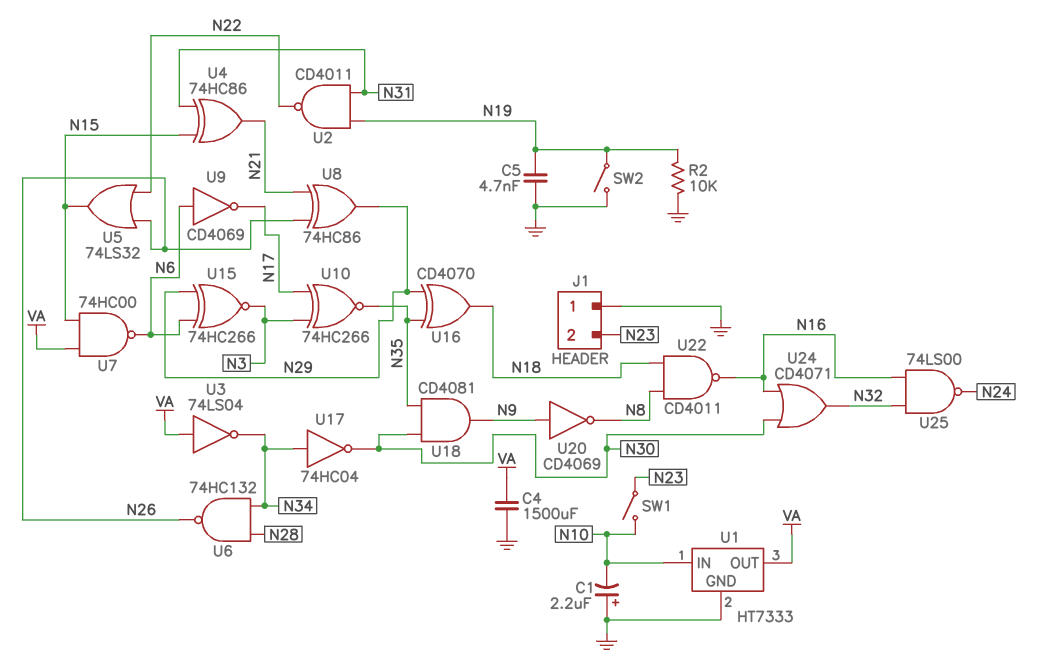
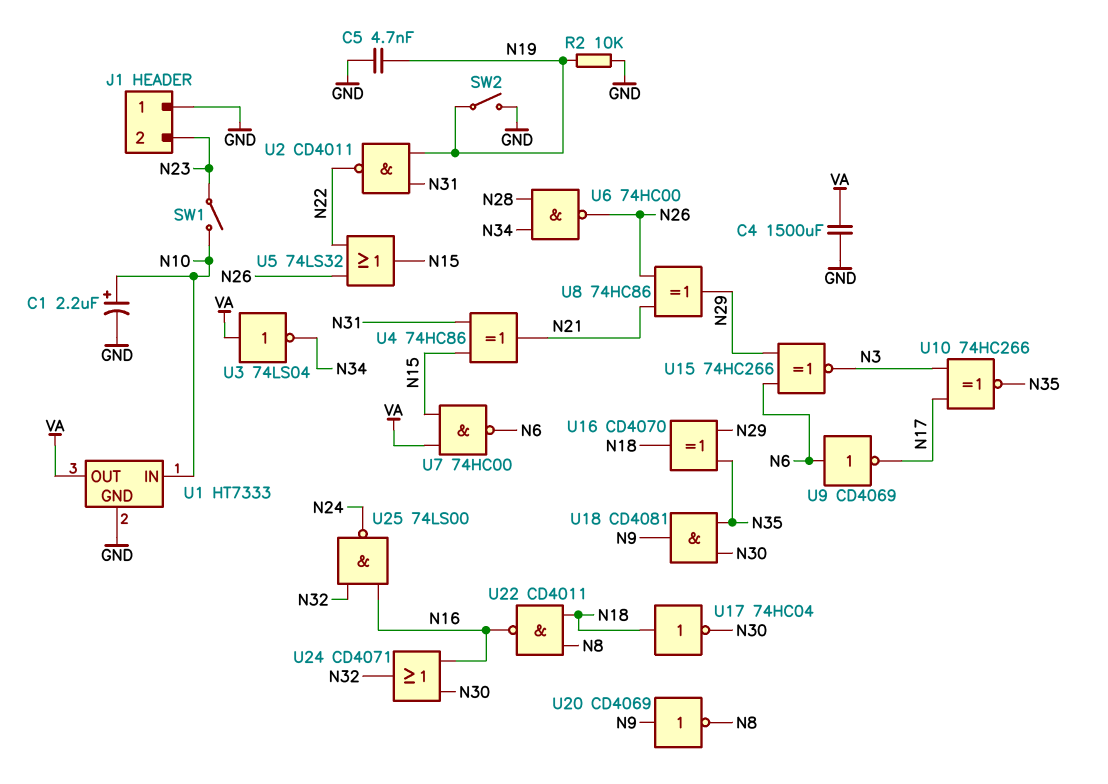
C1: 2.2uF (plus GND, minus N10) -> 2.2uF (plus N10, minus GND)
U6: NAND 74HC132 (in N28, in N34, out N26) -> NAND 74HC00 (in N28, in N34, out N26)
U17: NOT 74HC04 (in N34, out N30) -> NOT 74HC04 (in N18, out N30)

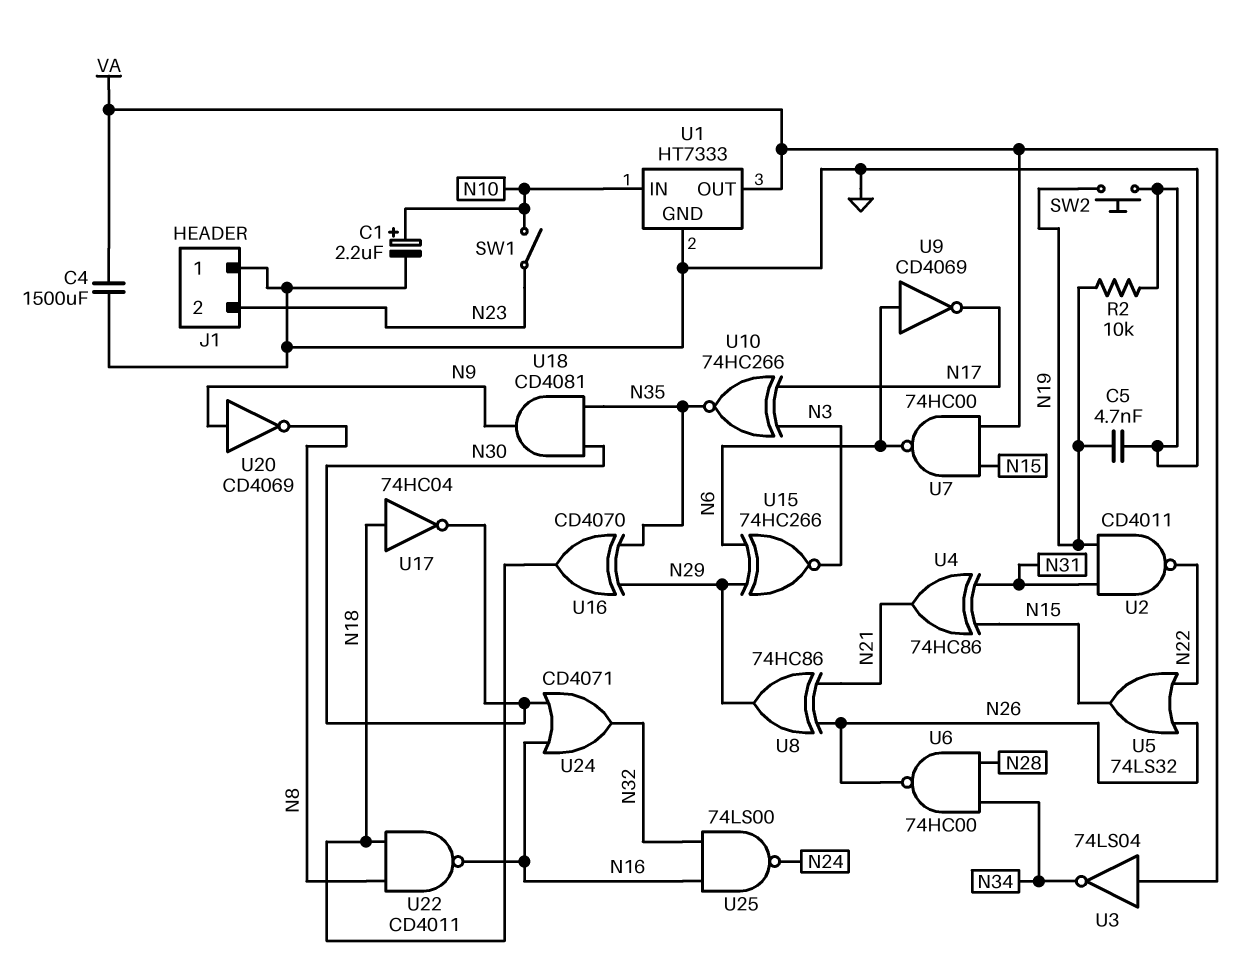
SW2: switch (GND, N19) -> button (GND, N19)

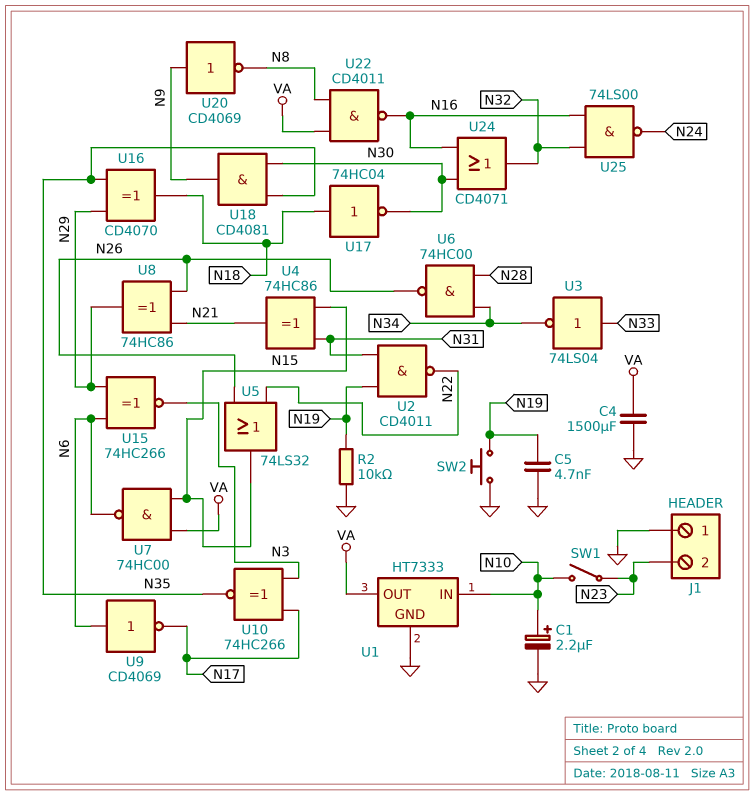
U3: NOT 74LS04 (in VA, out N34) -> NOT 74LS04 (in N33, out N34)
U22: NAND CD4011 (in N8, in N18, out N16) -> NAND CD4011 (in N8, in VA, out N16)

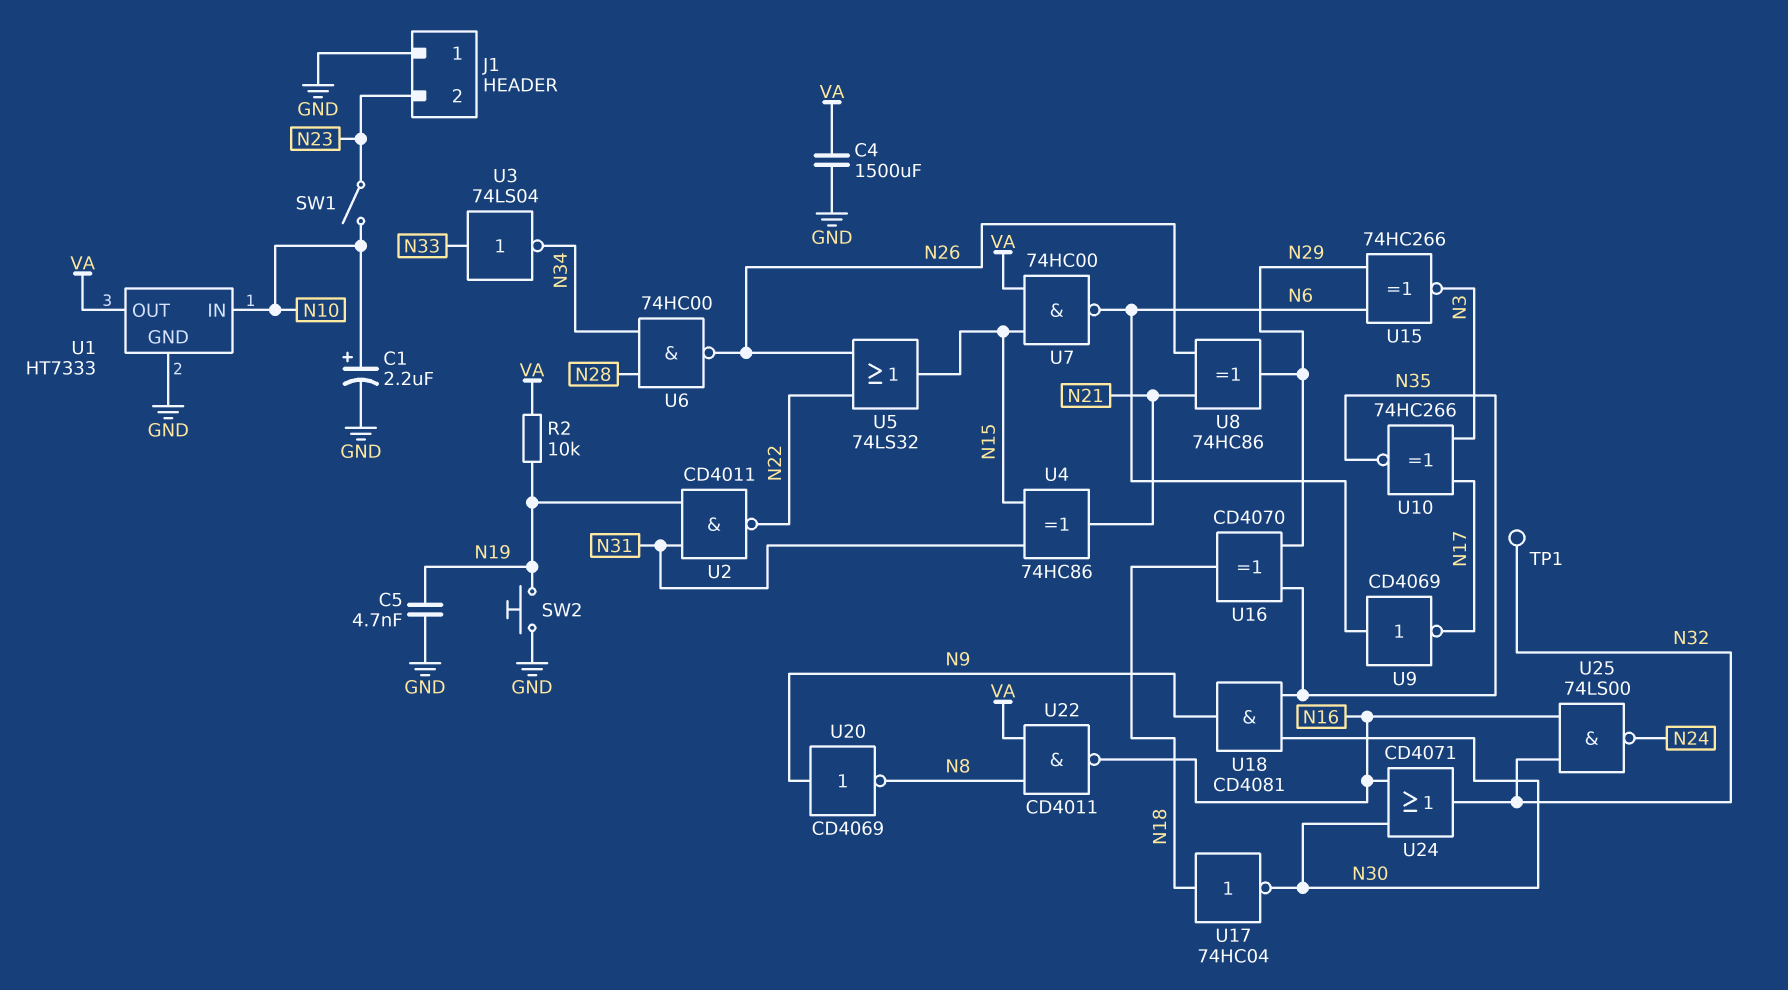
R2: 10k (GND, N19) -> 10k (N19, VA)
TP1: none -> test point (N32)

